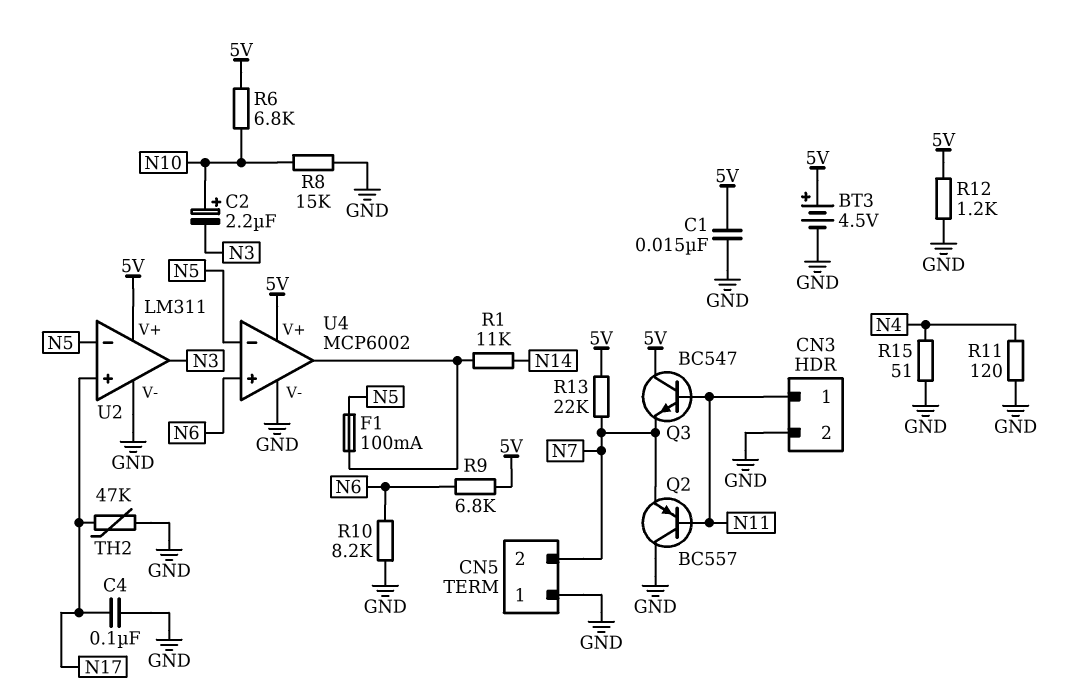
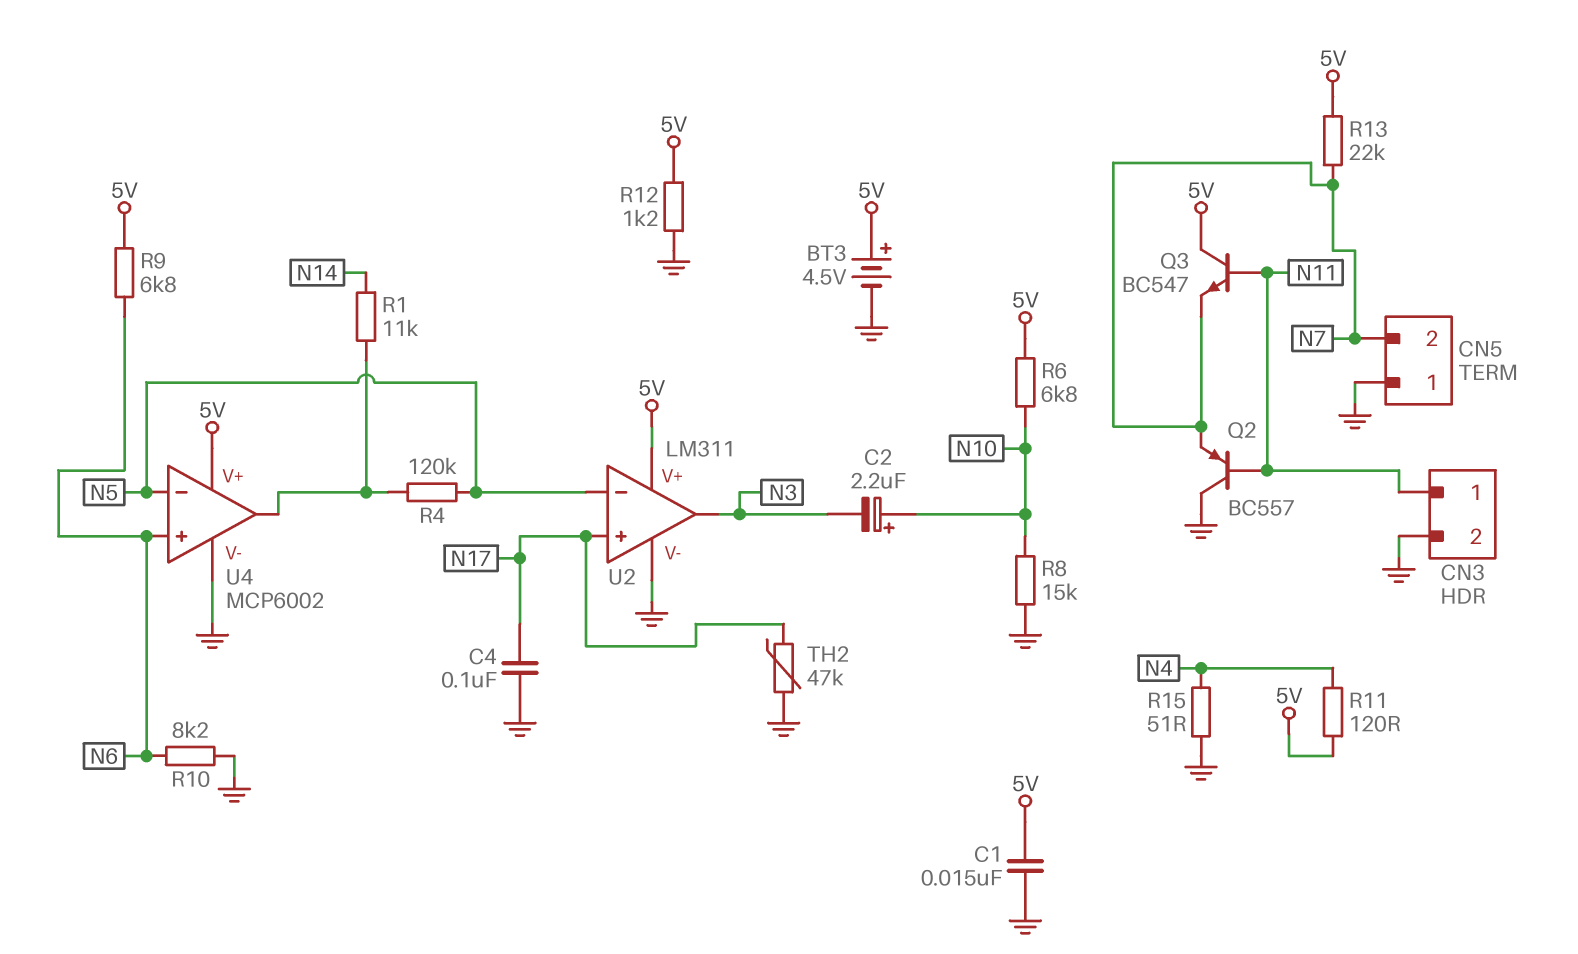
F1: 100mA (N5, U4/out) -> none
R4: none -> 120k (N5, U4/out)
R11: 120 (GND, N4) -> 120 (5V, N4)

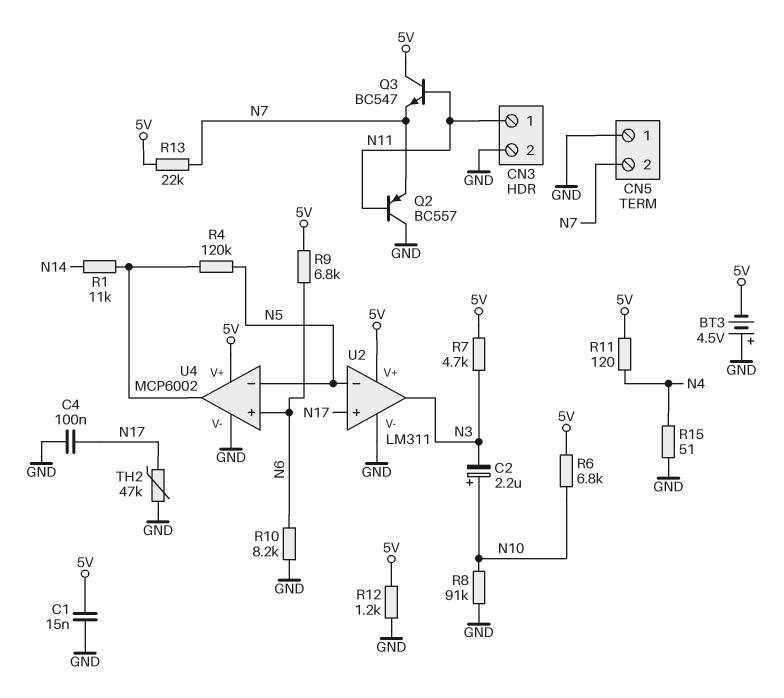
BT3: 4.5V (plus 5V, minus GND) -> 4.5V (plus GND, minus 5V)
R7: none -> 4.7k (5V, N3)
R8: 15k (GND, N10) -> 91k (GND, N10)

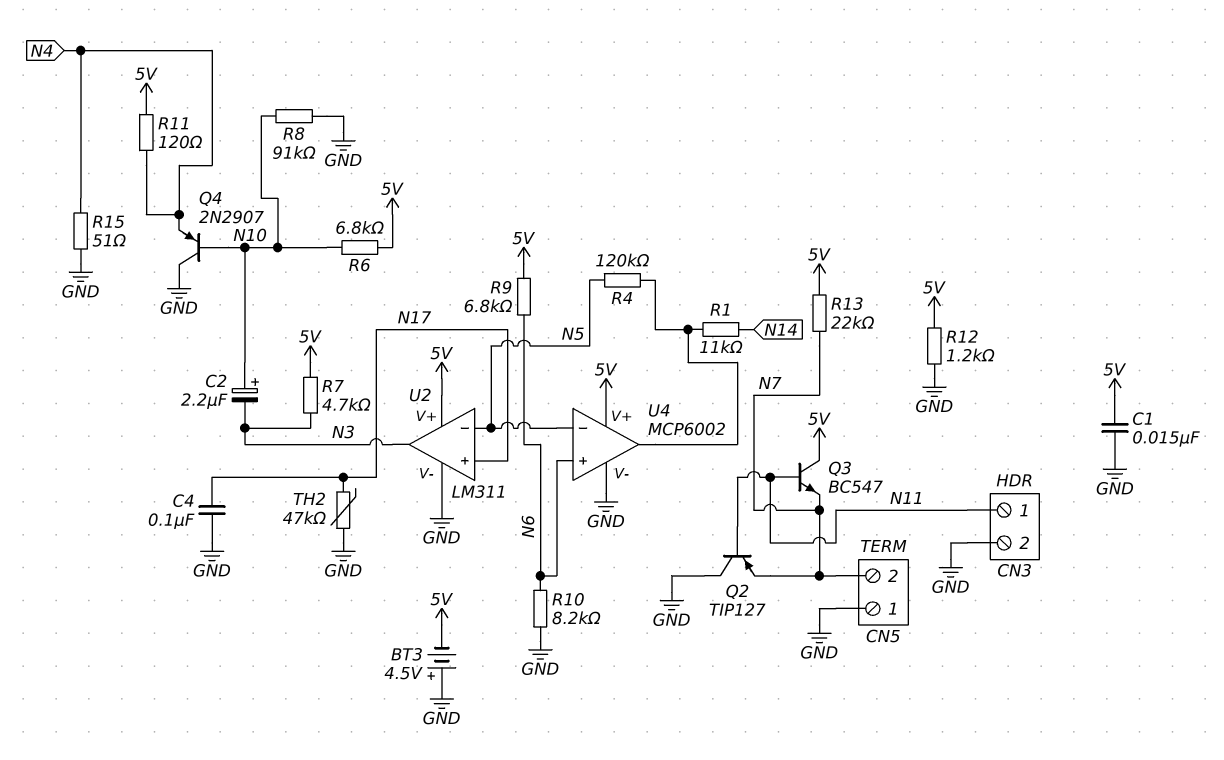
Q2: PNP BC557 (B N11, C GND, E N7) -> PNP TIP127 (B N11, C GND, E N7)
Q4: none -> PNP 2N2907 (B N10, C GND, E N4)

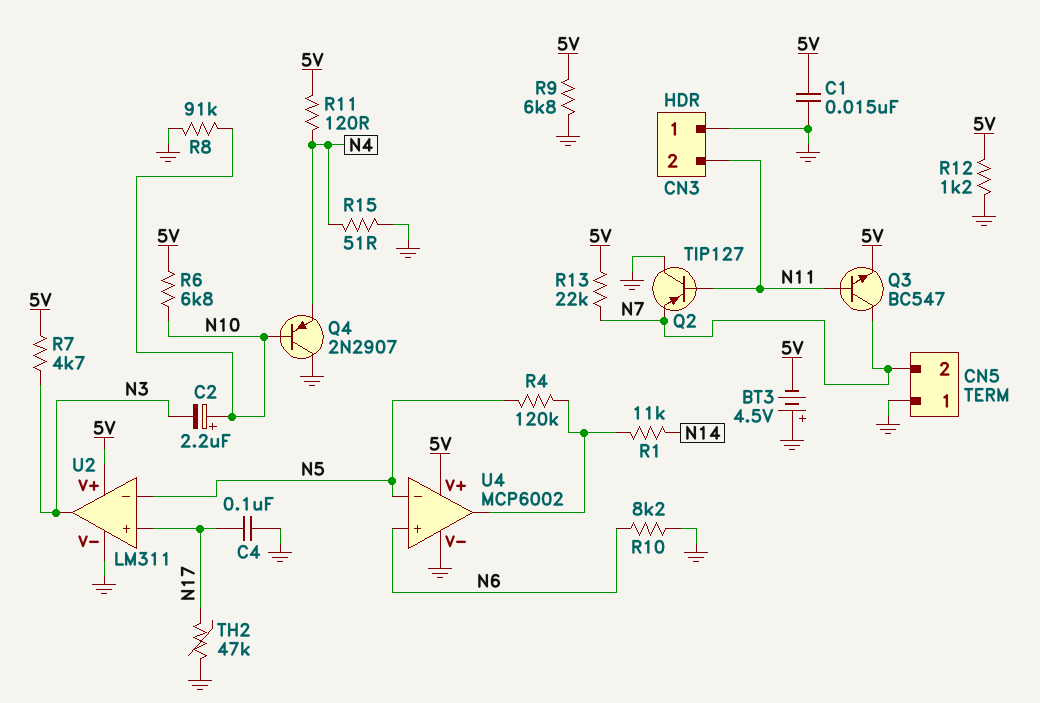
CN3 pin 1: N11 -> GND
CN3 pin 2: GND -> N11
Q3: NPN BC547 (B N11, C 5V, E N7) -> NPN BC547 (B N11, C N7, E 5V)
R9: 6.8k (5V, N6) -> 6.8k (5V, GND)

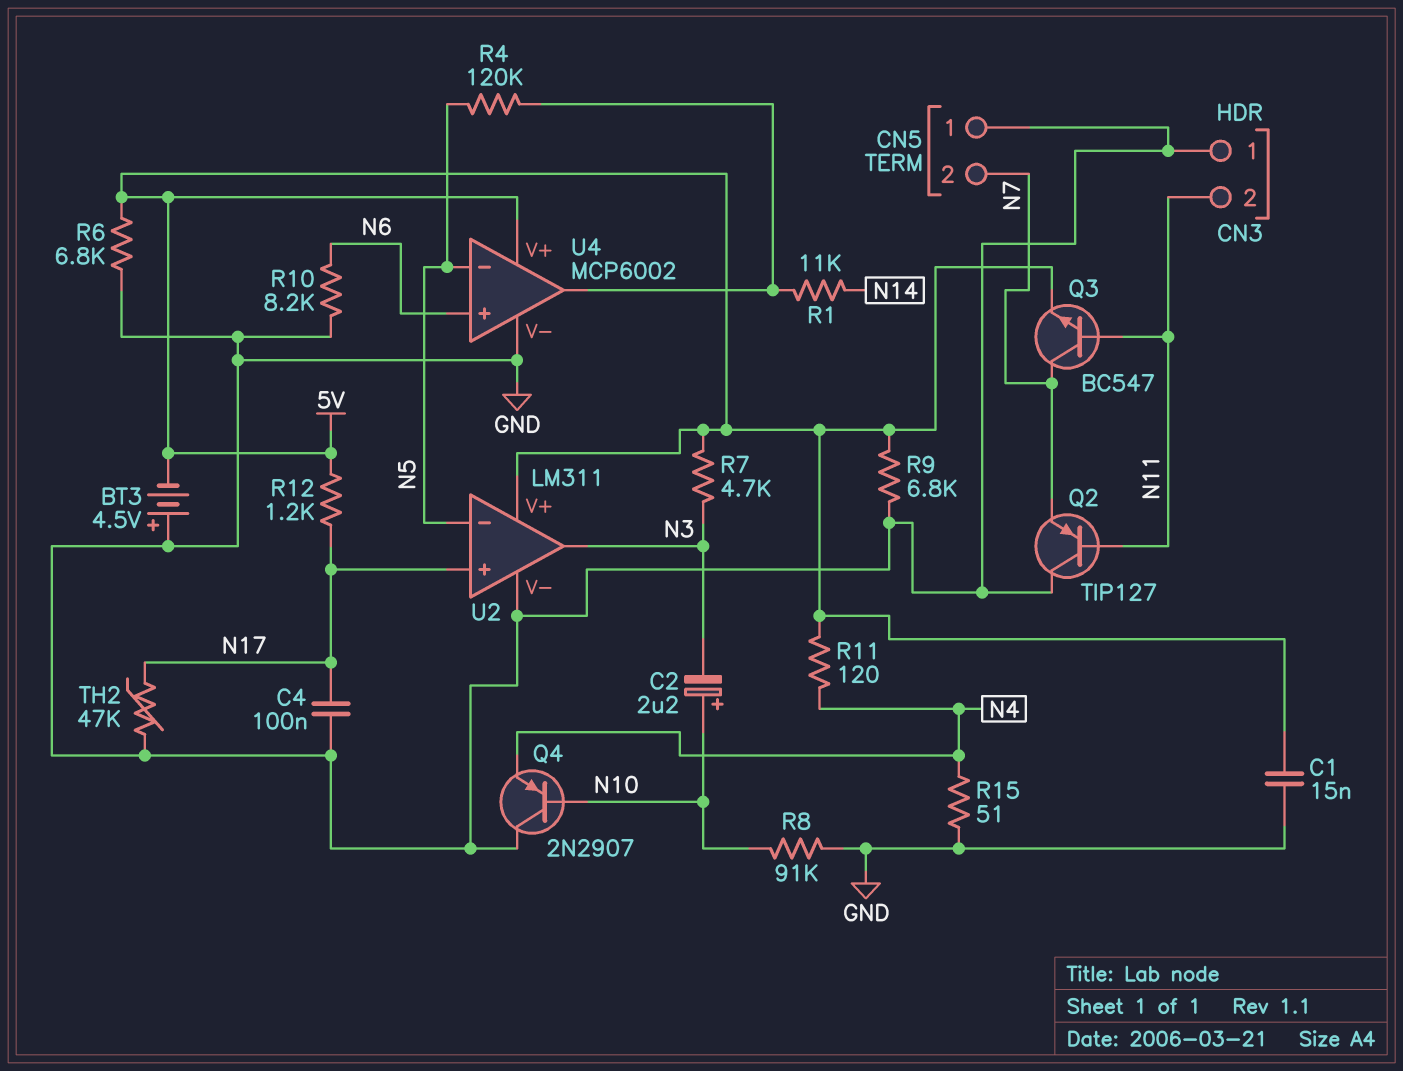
R6: 6.8k (5V, N10) -> 6.8k (5V, GND)
R12: 1.2k (5V, GND) -> 1.2k (5V, N17)
R13: 22k (5V, N7) -> none

